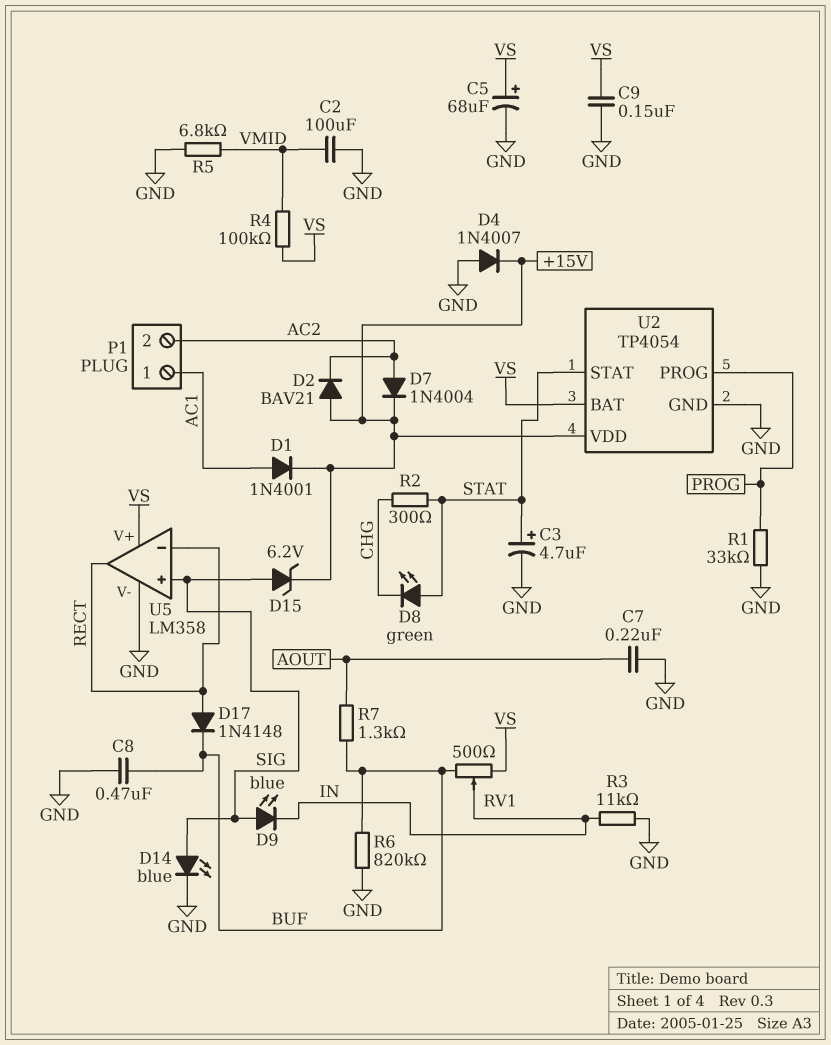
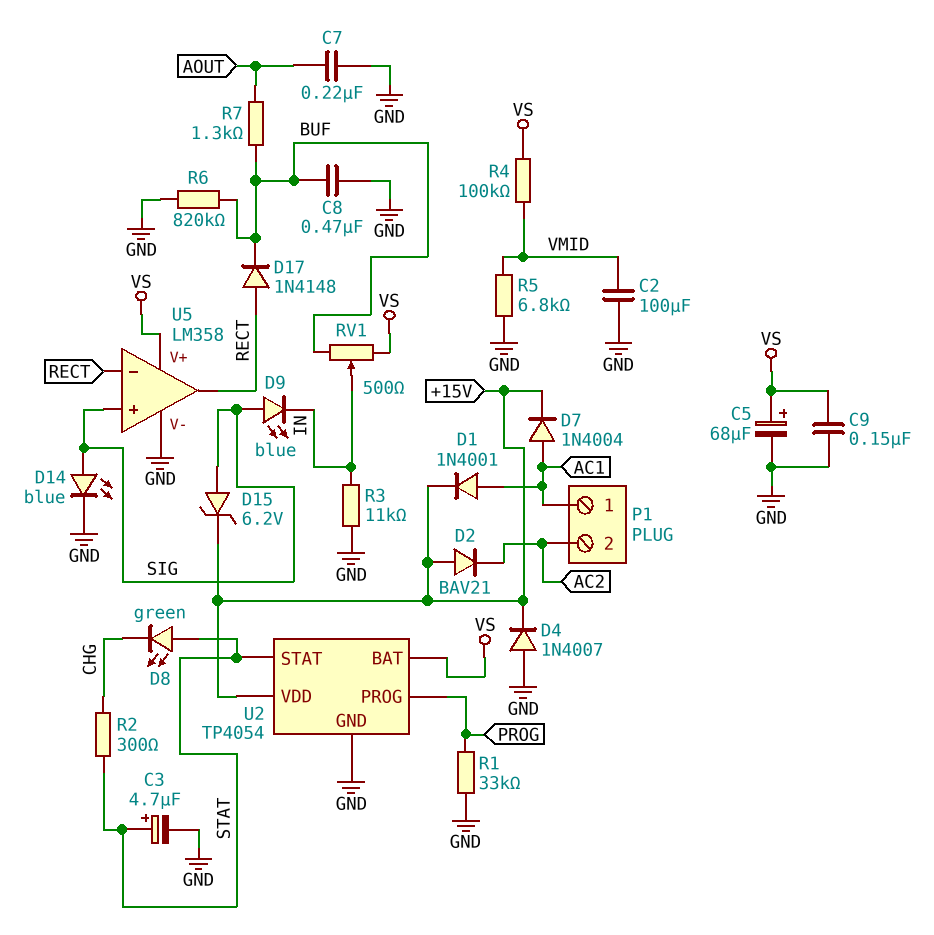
D7: diode 1N4004 (A AC2, K +15V) -> diode 1N4004 (A AC1, K +15V)

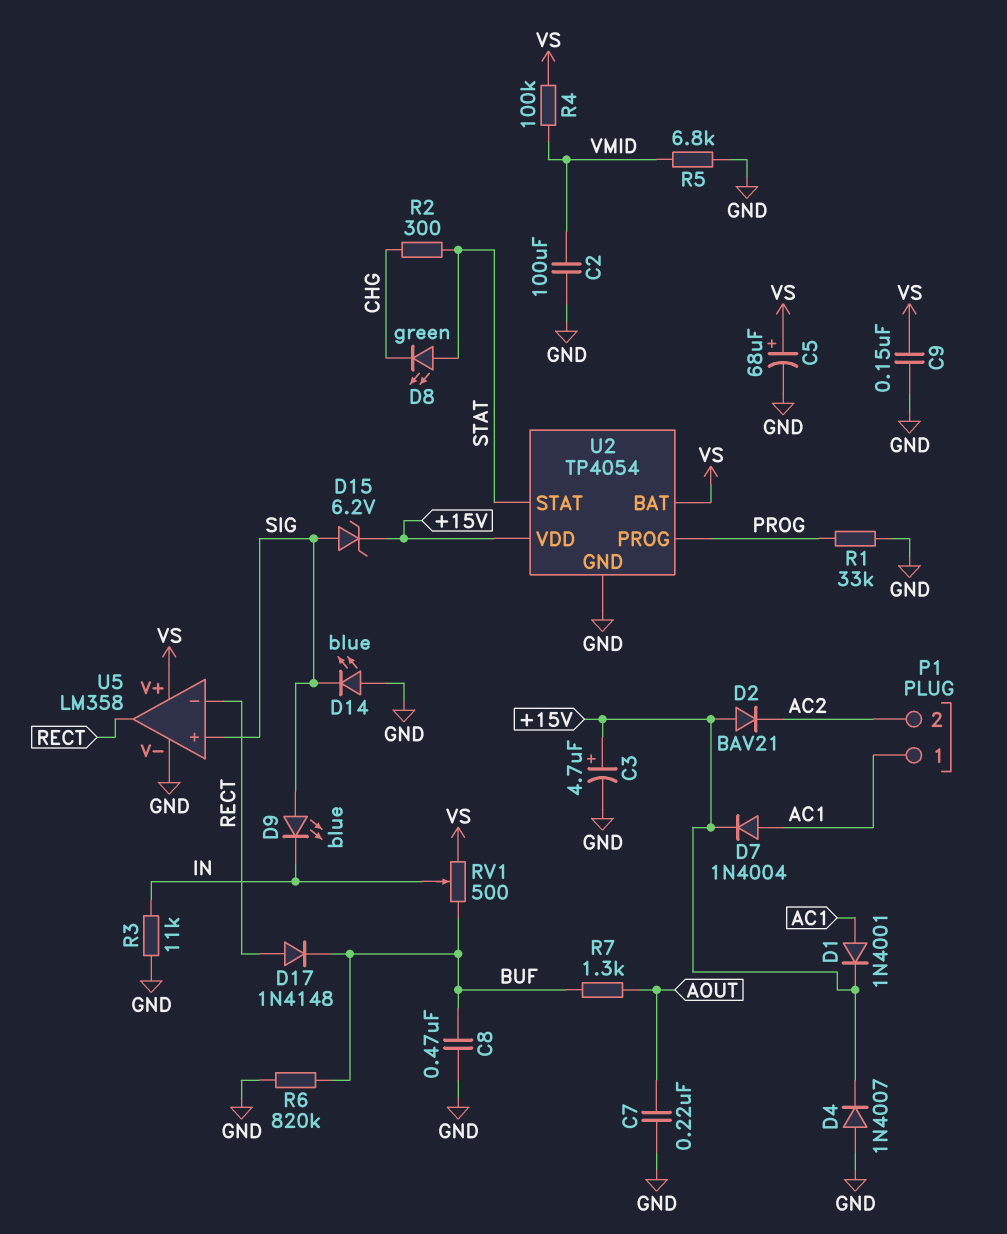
C3: 4.7uF (plus STAT, minus GND) -> 4.7uF (plus +15V, minus GND)
D14: LED blue (A SIG, K GND) -> LED blue (A GND, K SIG)

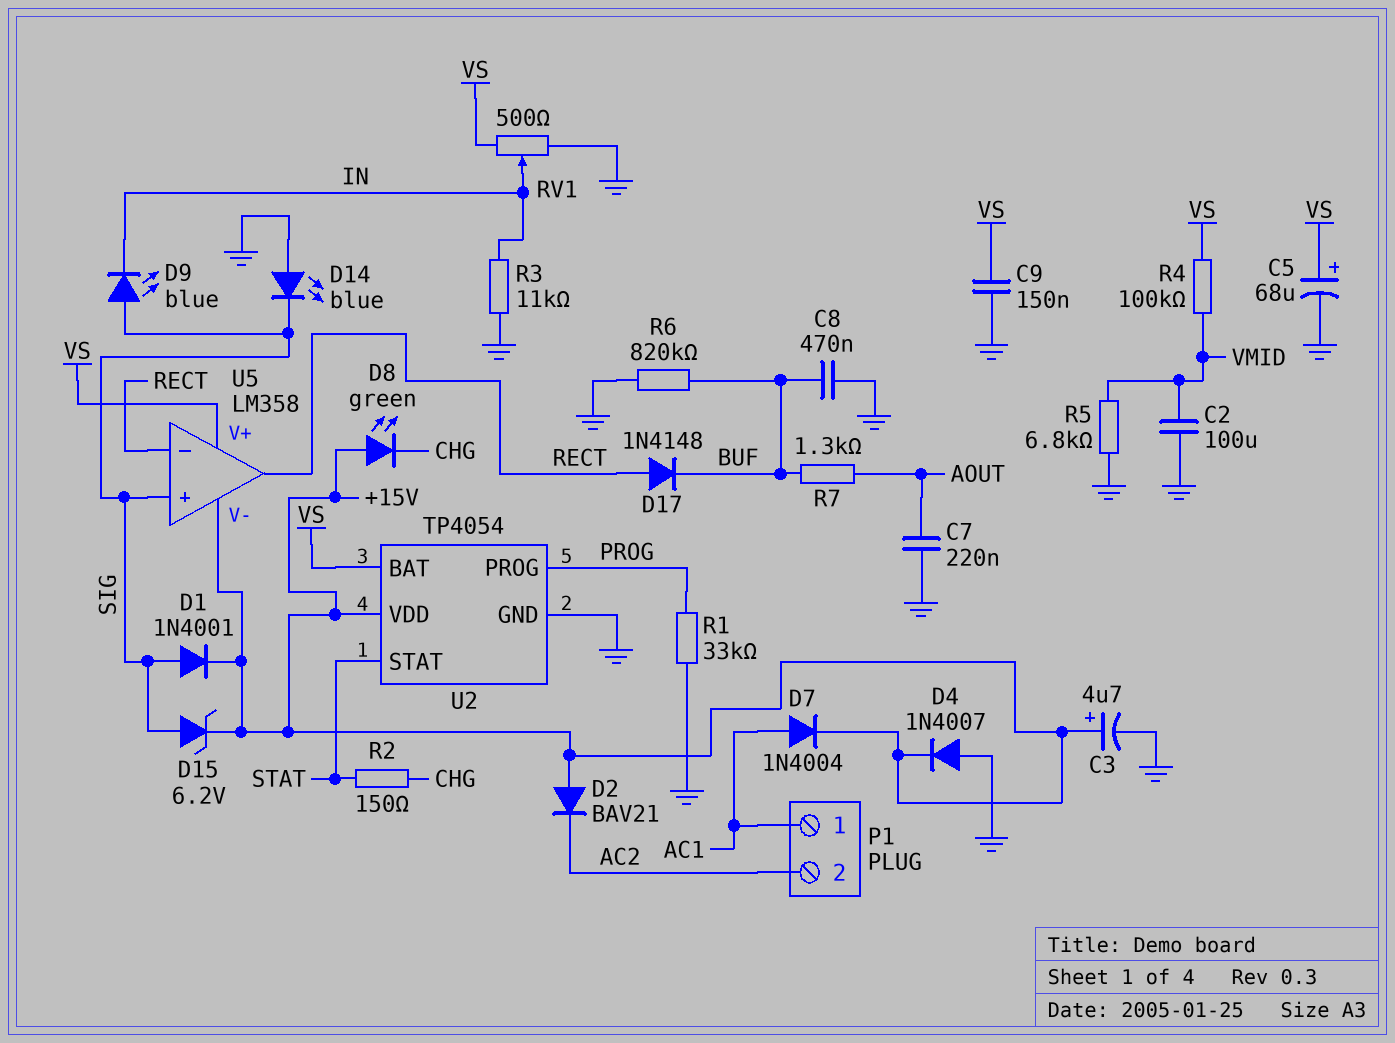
D1: diode 1N4001 (A AC1, K +15V) -> diode 1N4001 (A SIG, K +15V)
D8: LED green (A STAT, K CHG) -> LED green (A +15V, K CHG)
R2: 300 (CHG, STAT) -> 150 (CHG, STAT)
RV1: 500 (BUF, VS, wiper IN) -> 500 (GND, VS, wiper IN)
U5 pin V-: GND -> +15V

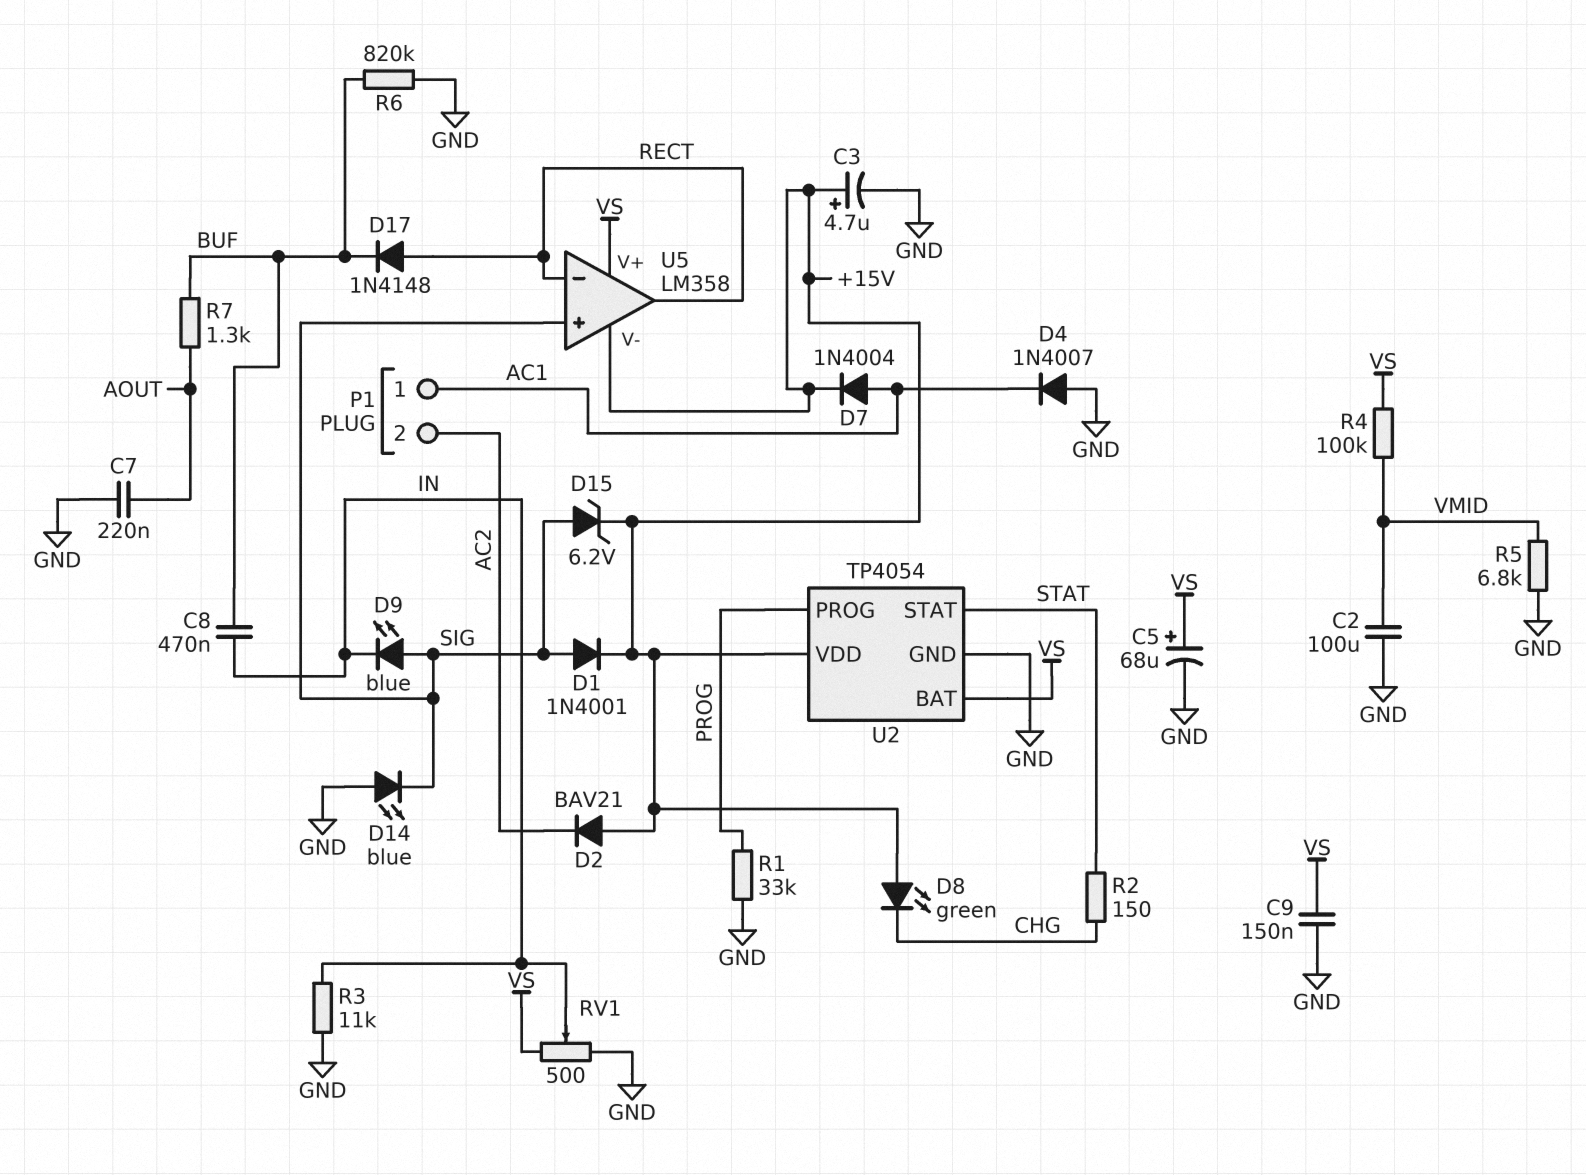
C8: 470nF (BUF, GND) -> 470nF (BUF, IN)
D4: diode 1N4007 (A GND, K +15V) -> diode 1N4007 (A GND, K AC1)

